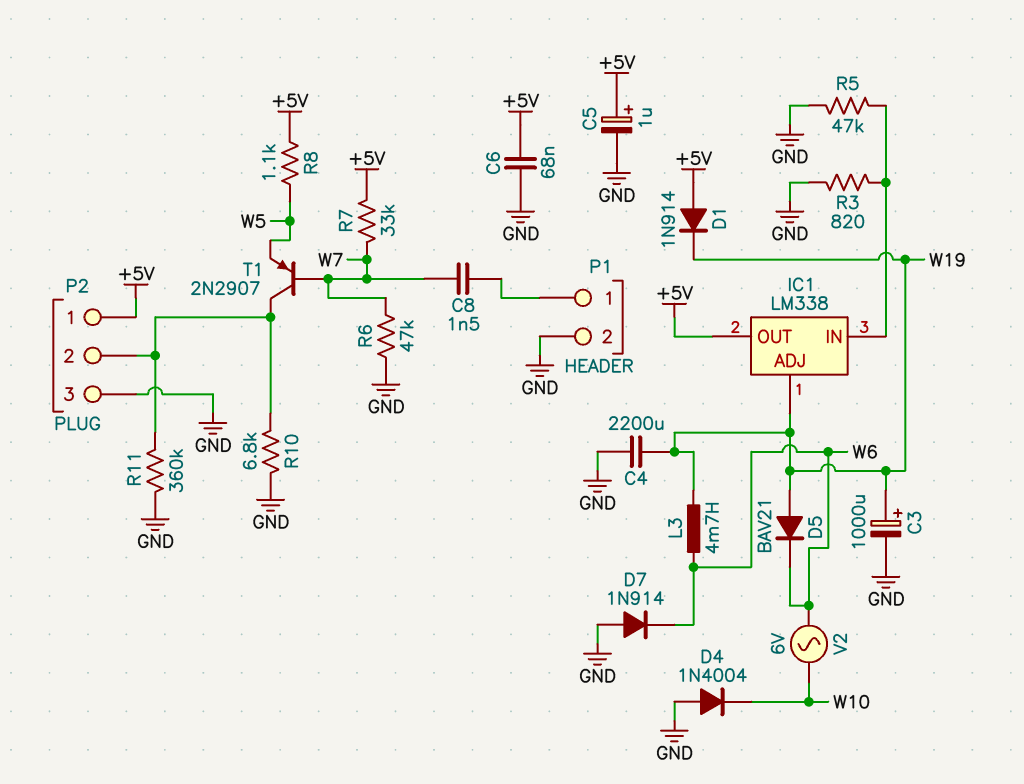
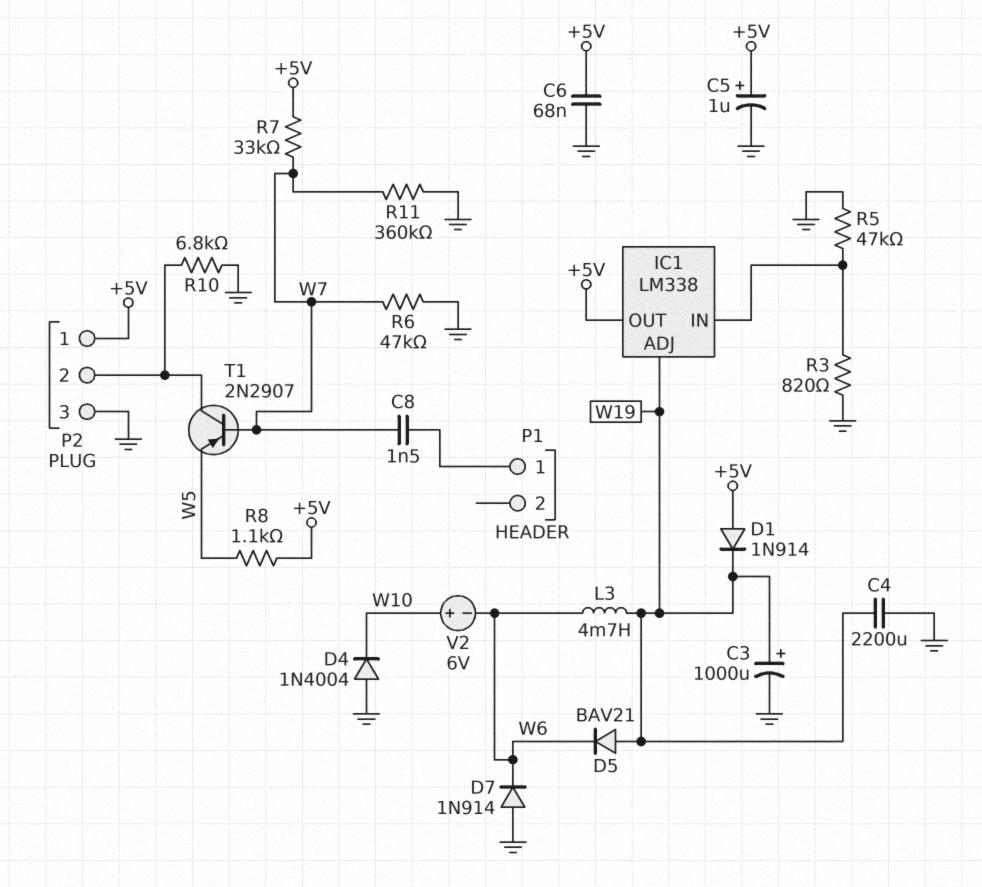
P1 pin 2: GND -> none
R11: 360k (GND, P2/2) -> 360k (GND, W7)
V2: AC 6V (W6, W10) -> 6V (plus W10, minus W6)

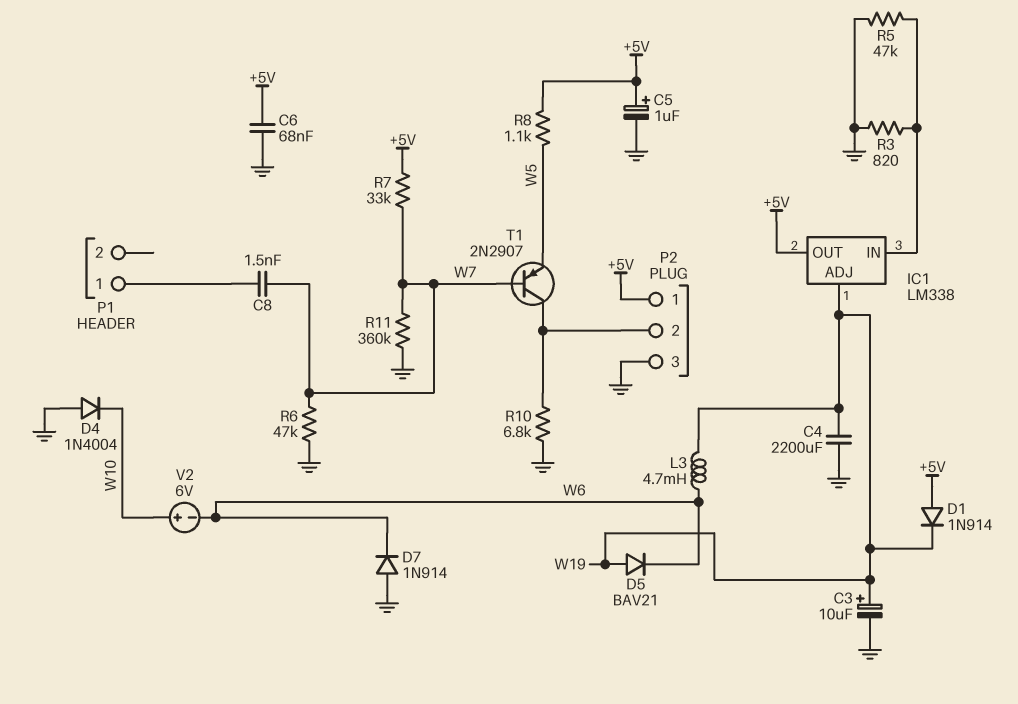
C3: 1000uF (plus W19, minus GND) -> 10uF (plus W19, minus GND)

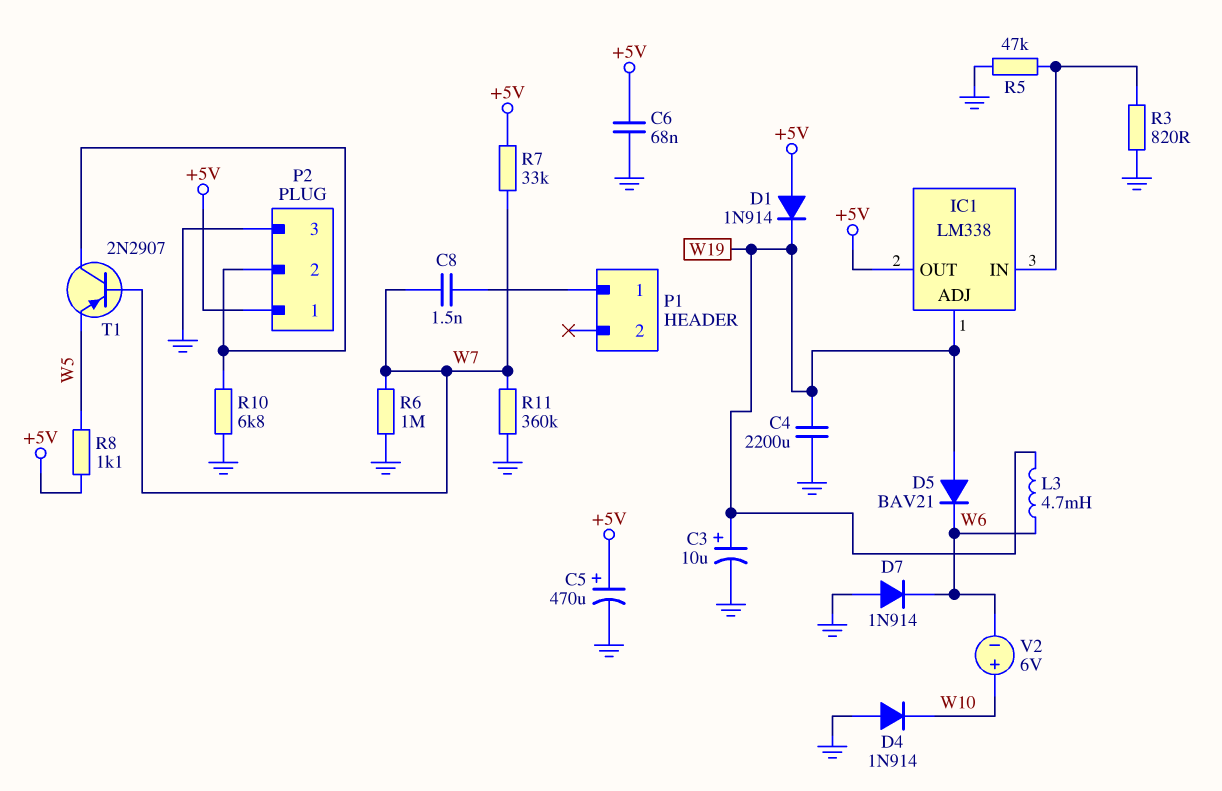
C5: 1uF (plus +5V, minus GND) -> 470uF (plus +5V, minus GND)
D4: diode 1N4004 (A GND, K W10) -> diode 1N914 (A GND, K W10)
R6: 47k (GND, W7) -> 1M (GND, W7)

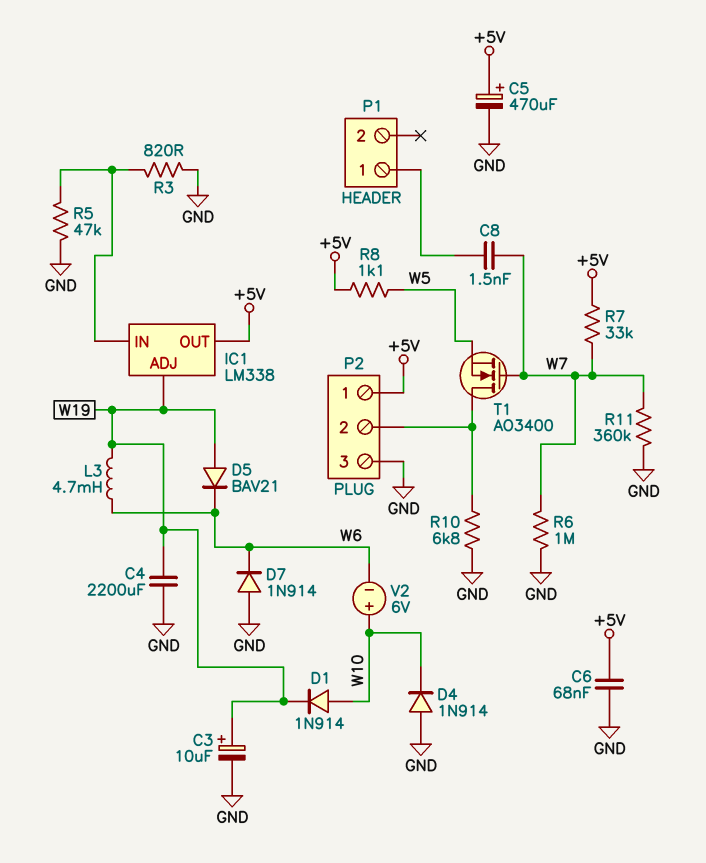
D1: diode 1N914 (A +5V, K W19) -> diode 1N914 (A W10, K W19)
T1: PNP 2N2907 (B W7, C P2/2, E W5) -> NMOS AO3400 (G W7, D P2/2, S W5)

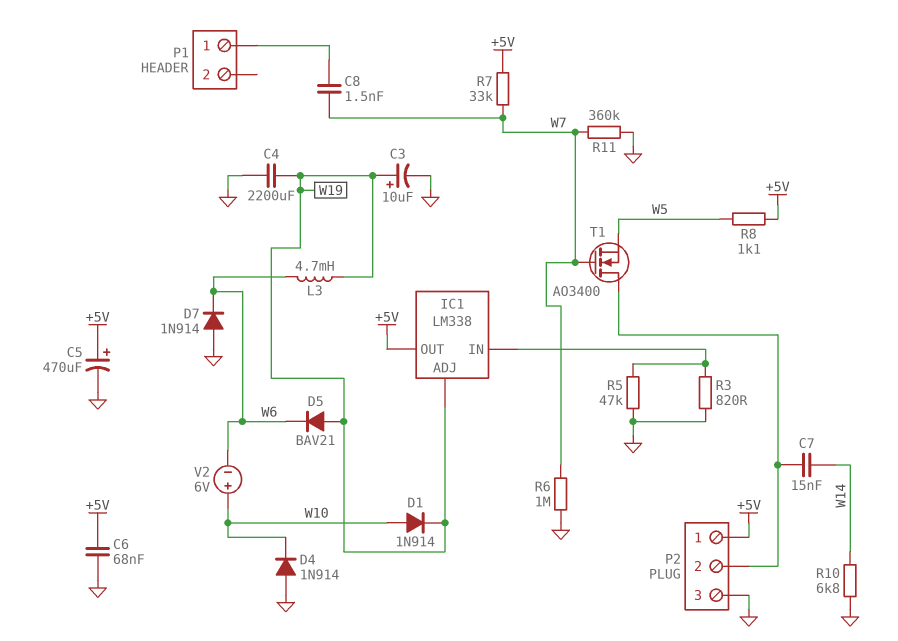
C7: none -> 15nF (P2/2, W14)
R10: 6.8k (GND, P2/2) -> 6.8k (GND, W14)

